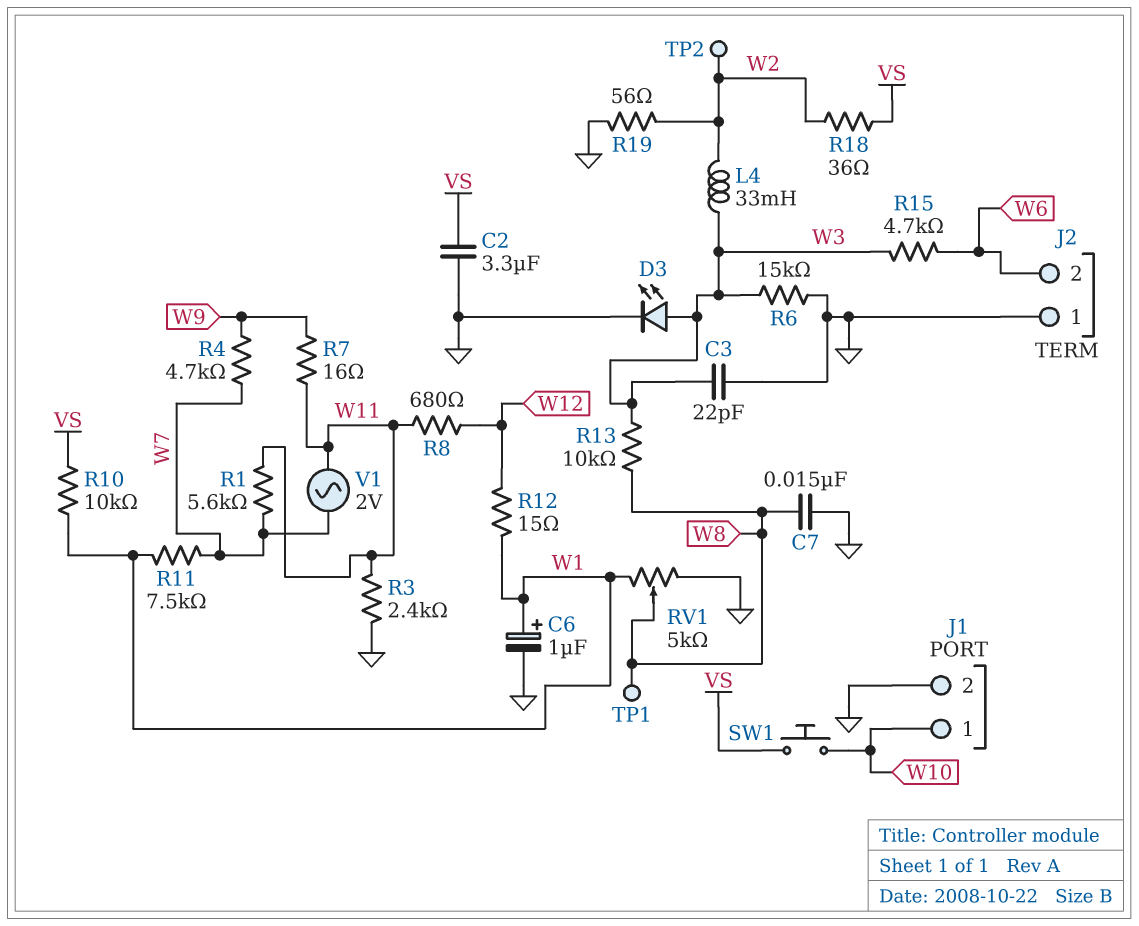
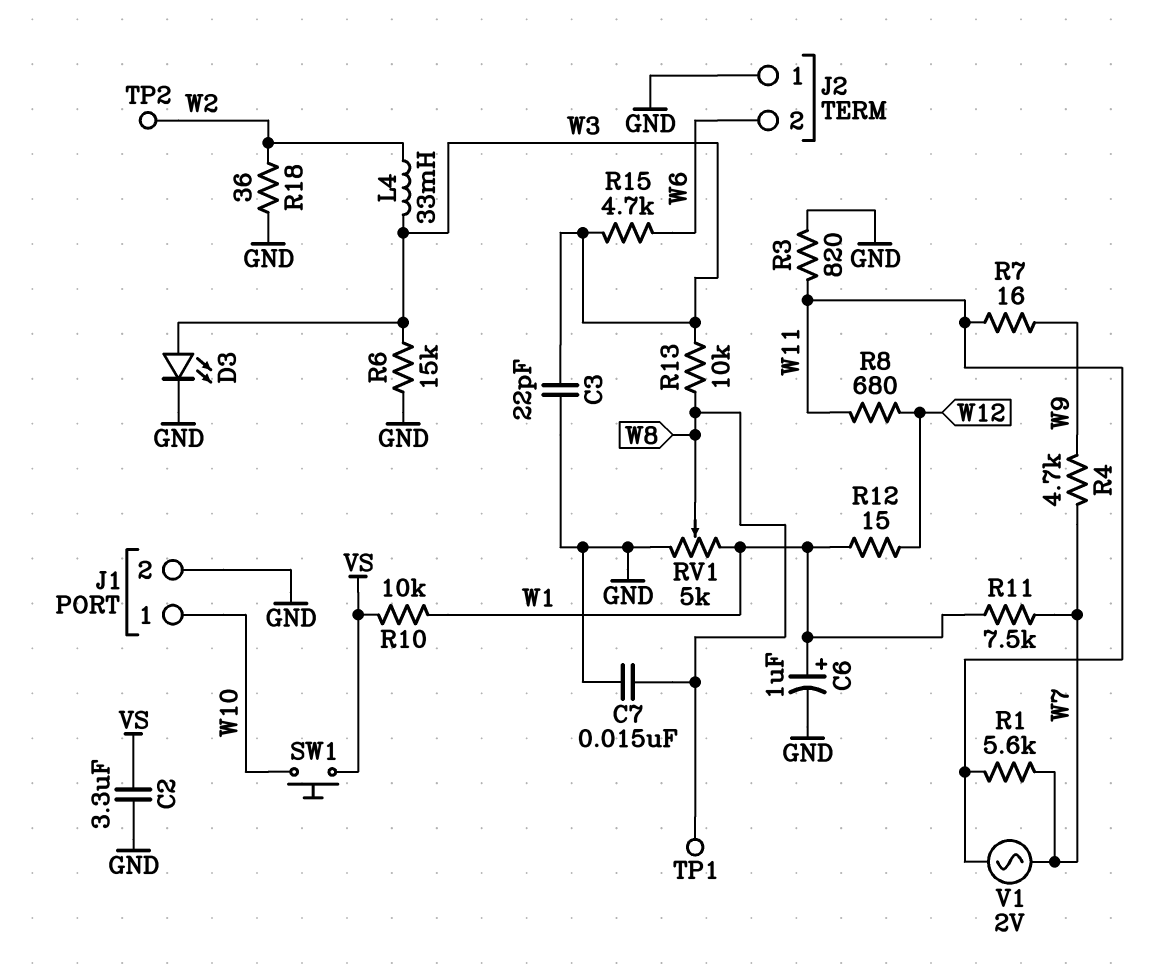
R3: 2.4k (GND, W11) -> 820 (GND, W11)
R18: 36 (VS, W2) -> 36 (GND, W2)
R19: 56 (GND, W2) -> none

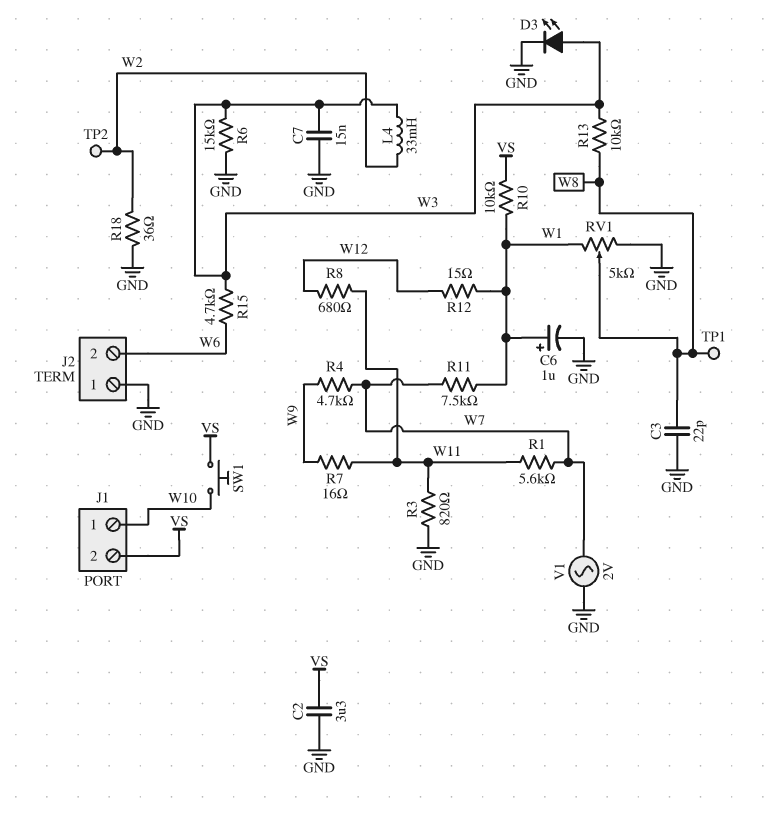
C3: 22pF (GND, W3) -> 22pF (GND, W8)
C7: 15nF (GND, W8) -> 15nF (GND, W3)
J1 pin 2: GND -> VS
V1: AC 2V (W7, W11) -> AC 2V (GND, W7)

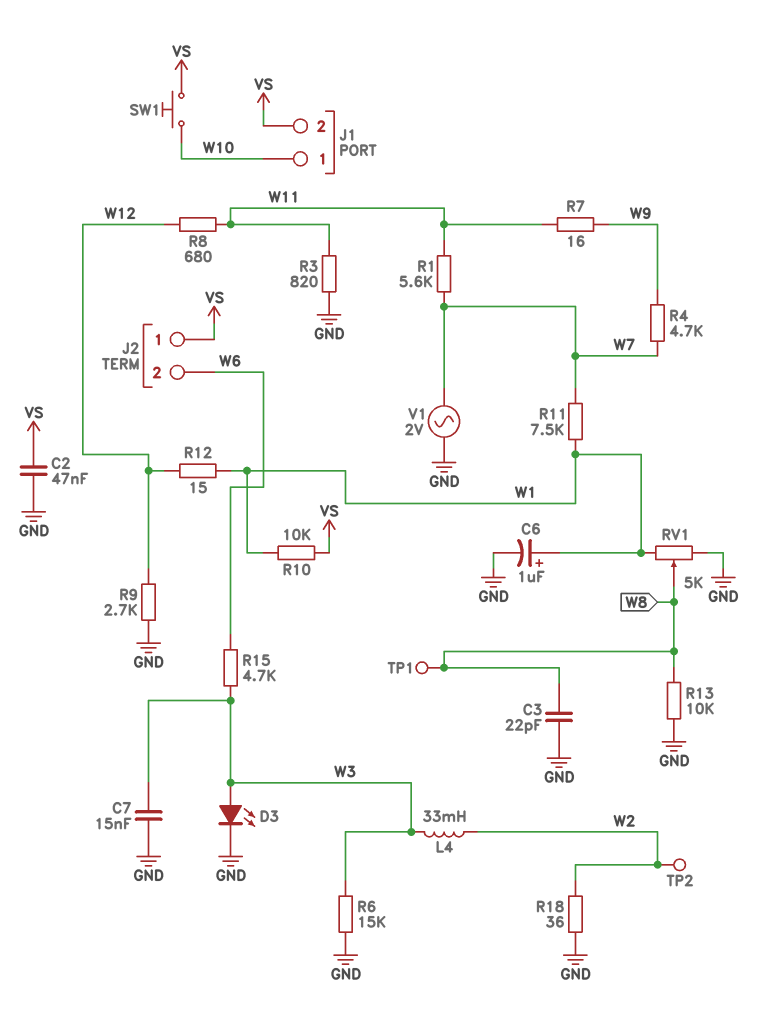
C2: 3.3uF (GND, VS) -> 47nF (GND, VS)
J2 pin 1: GND -> VS
R9: none -> 2.7k (GND, W12)
R13: 10k (W3, W8) -> 10k (GND, W8)

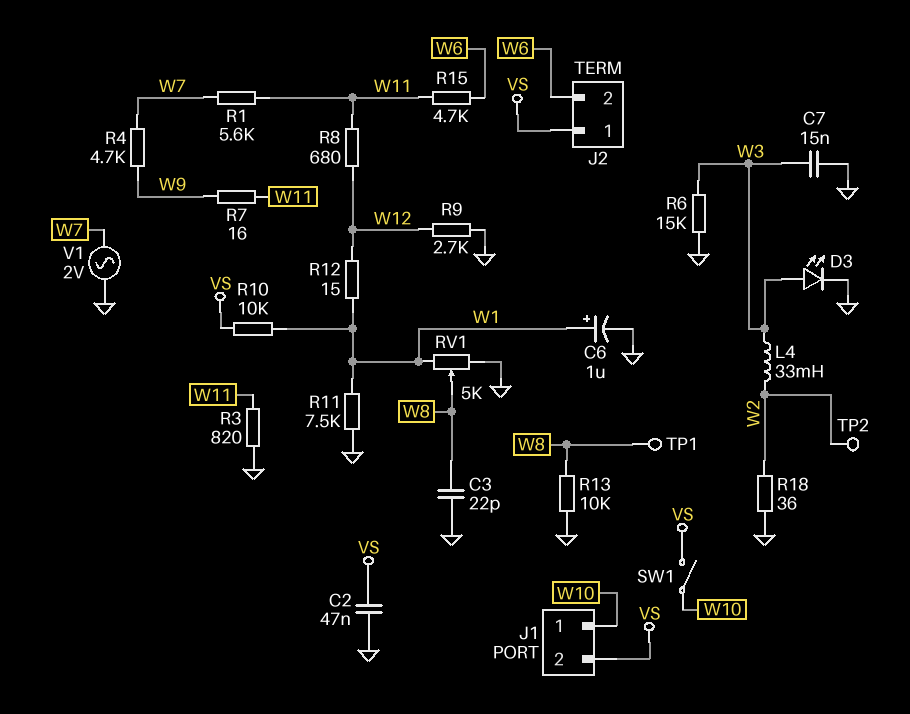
R11: 7.5k (W1, W7) -> 7.5k (GND, W1)
R15: 4.7k (W3, W6) -> 4.7k (W6, W11)
SW1: button (VS, W10) -> switch (VS, W10)

